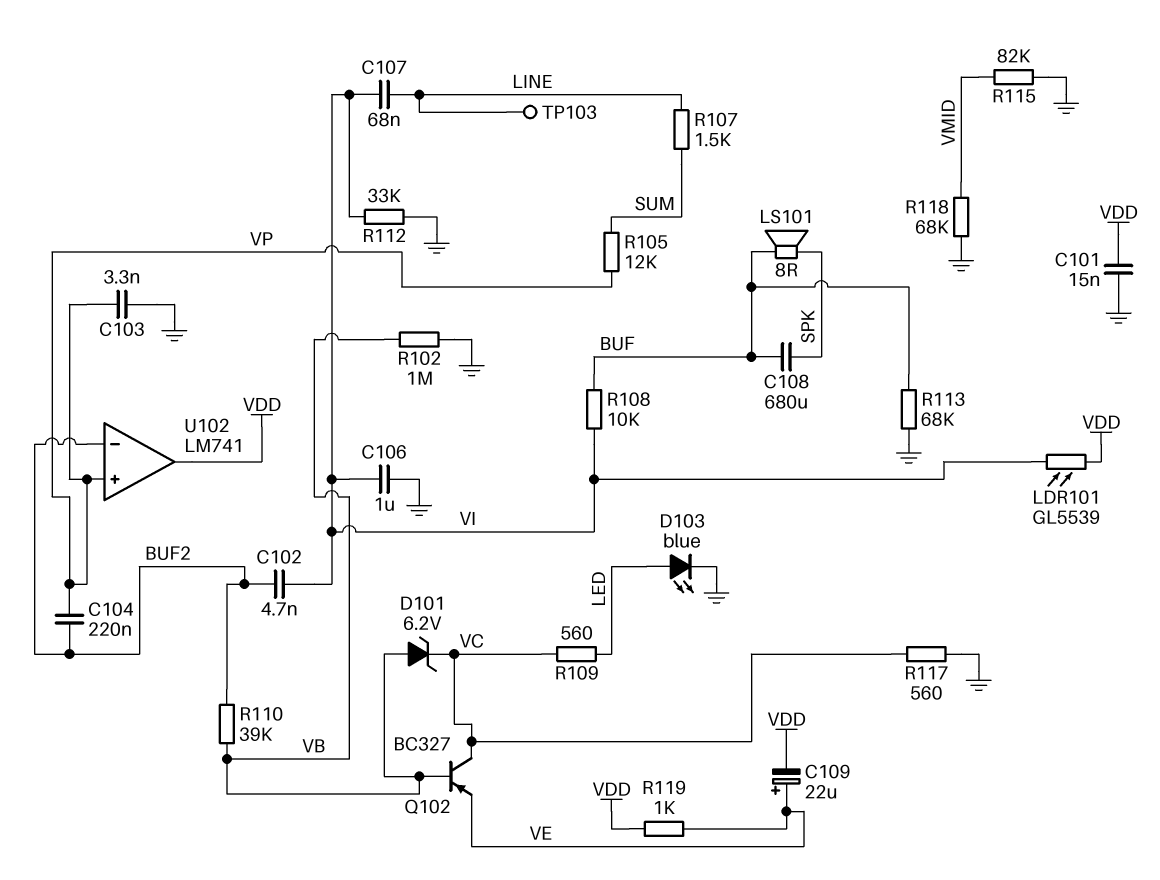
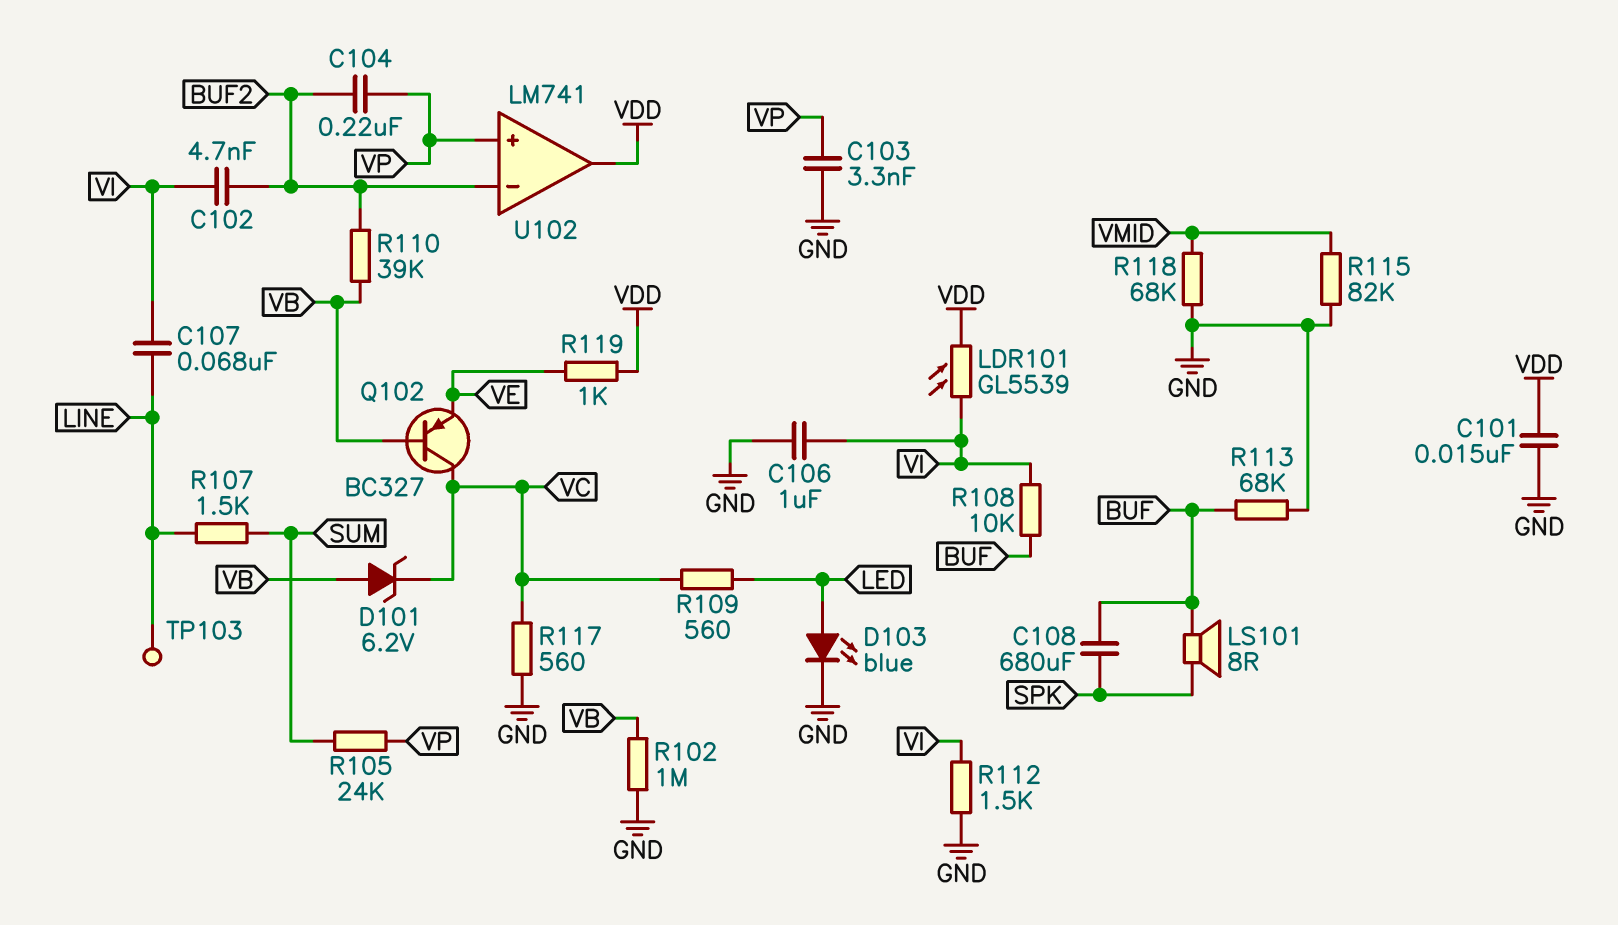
C109: 22uF (plus VE, minus VDD) -> none
R105: 12k (SUM, VP) -> 24k (SUM, VP)
R112: 33k (GND, VI) -> 1.5k (GND, VI)

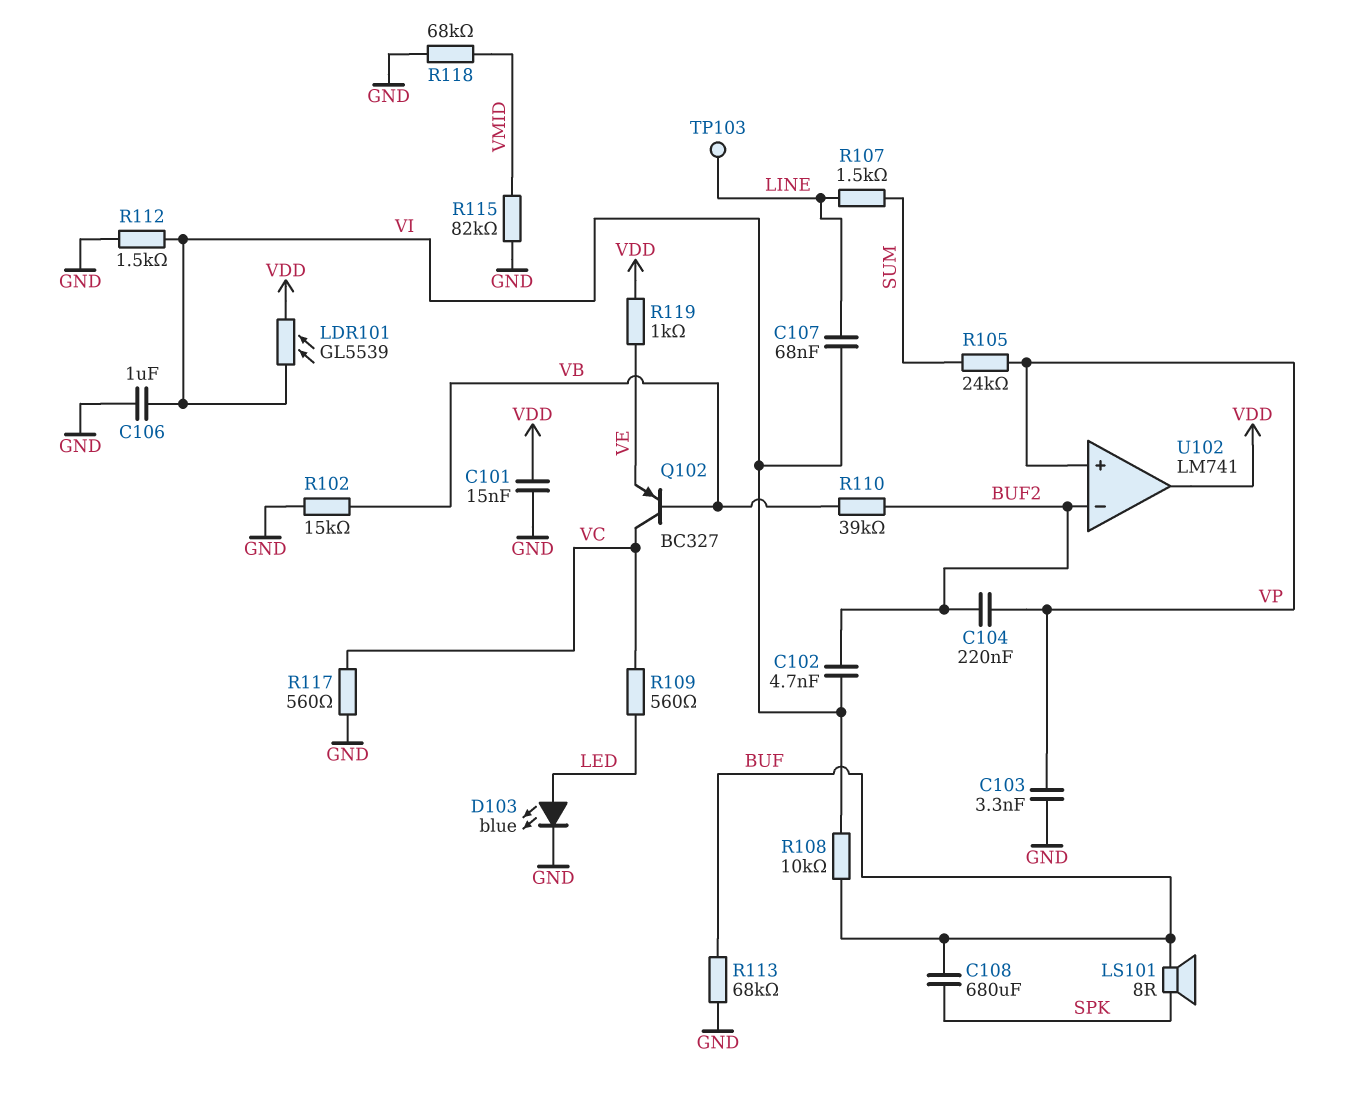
D101: zener 6.2V (A VB, K VC) -> none
R102: 1M (GND, VB) -> 15k (GND, VB)

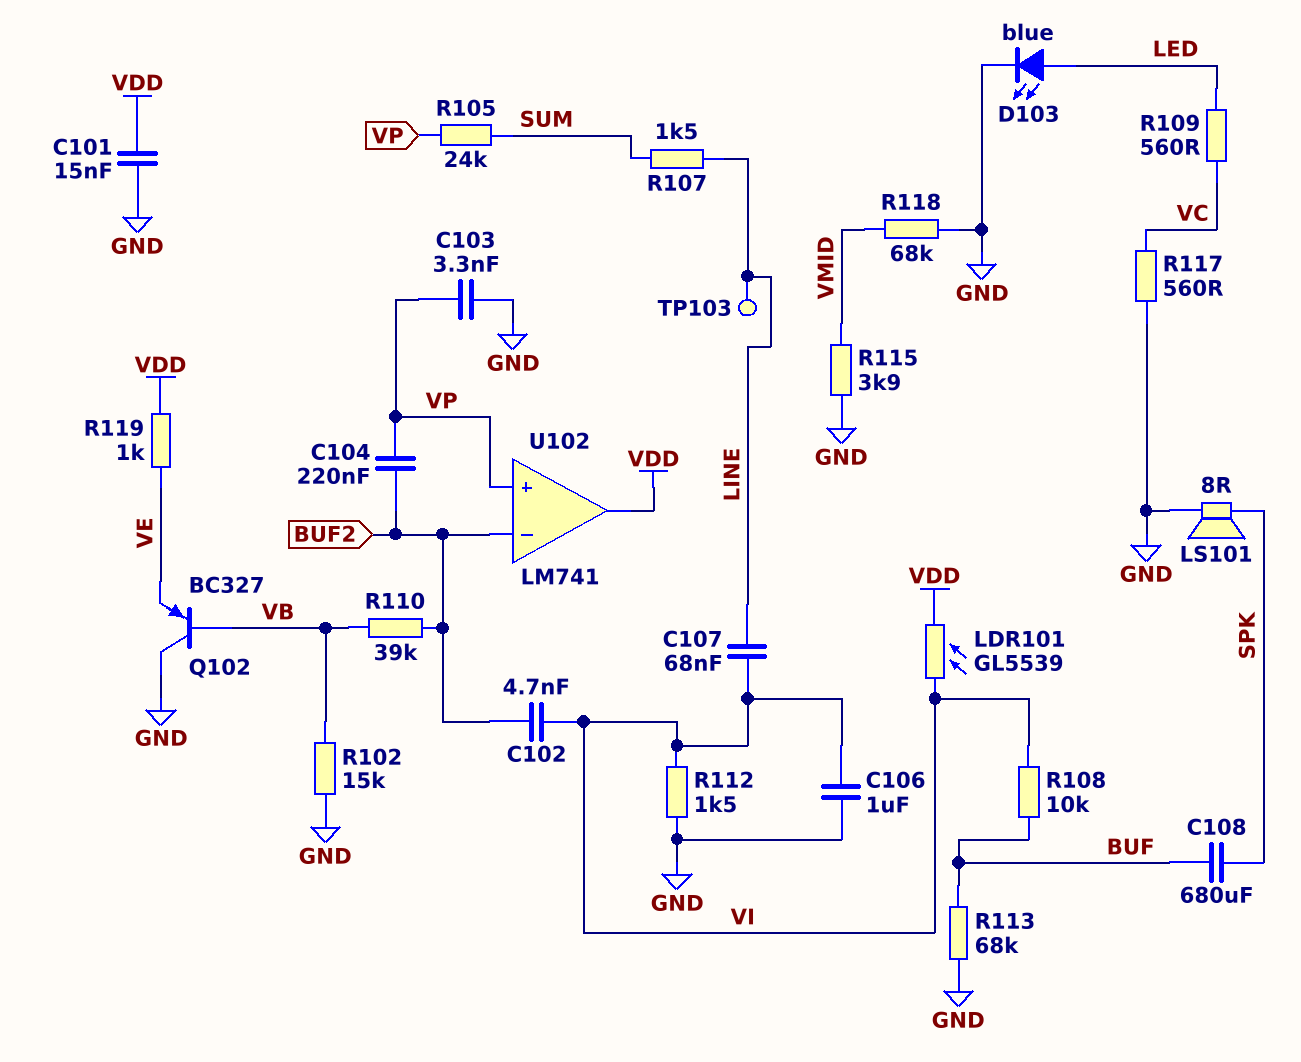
LS101: speaker 8R (BUF, SPK) -> speaker 8R (GND, SPK)
Q102: PNP BC327 (B VB, C VC, E VE) -> PNP BC327 (B VB, C GND, E VE)
R115: 82k (GND, VMID) -> 3.9k (GND, VMID)

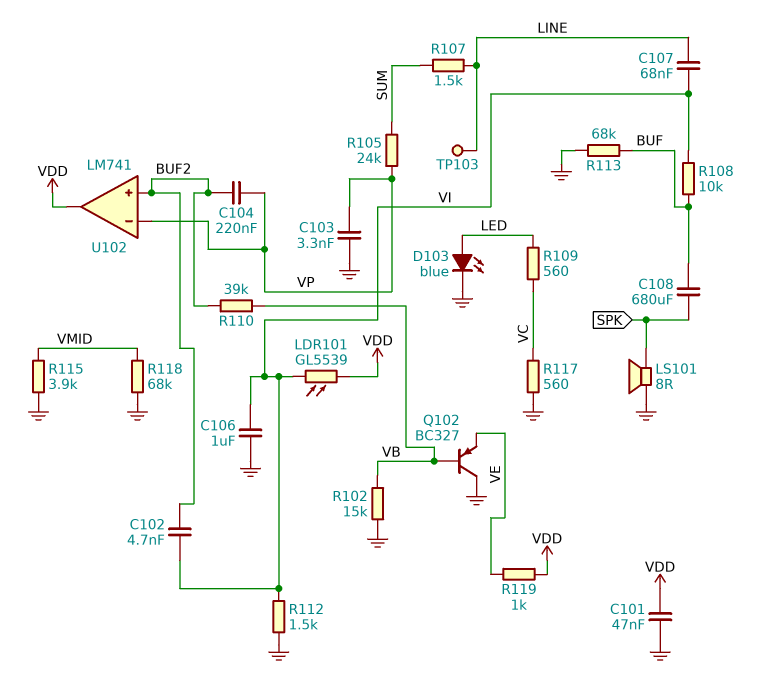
C101: 15nF (GND, VDD) -> 47nF (GND, VDD)
U102 pin in+: VP -> BUF2
U102 pin in-: BUF2 -> VP

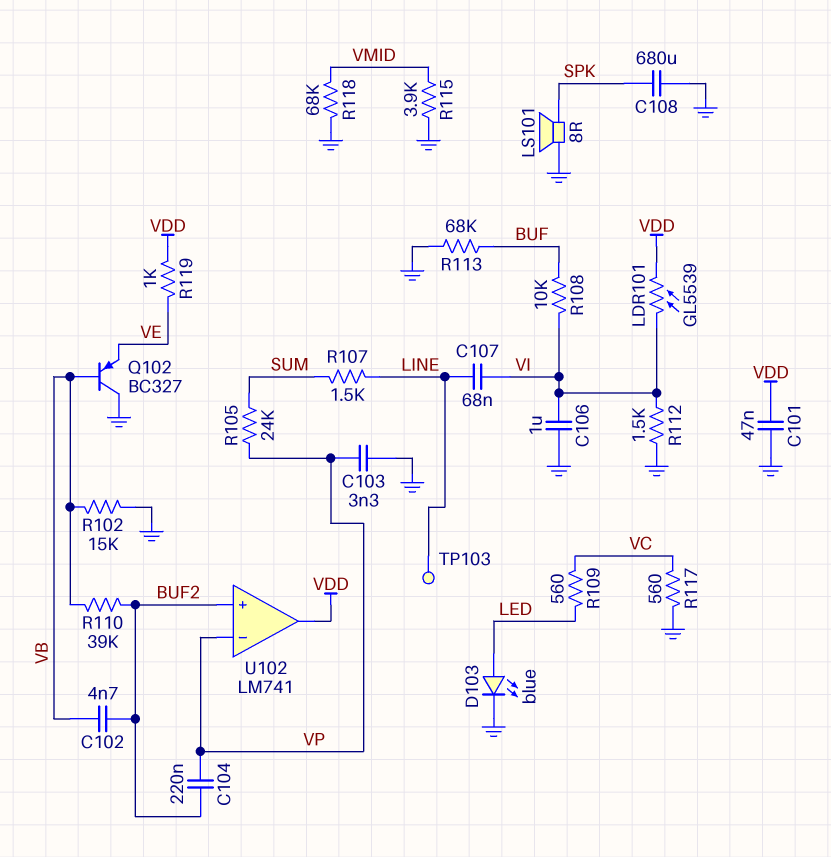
C102: 4.7nF (BUF2, VI) -> 4.7nF (BUF2, VB)
C108: 680uF (BUF, SPK) -> 680uF (GND, SPK)

